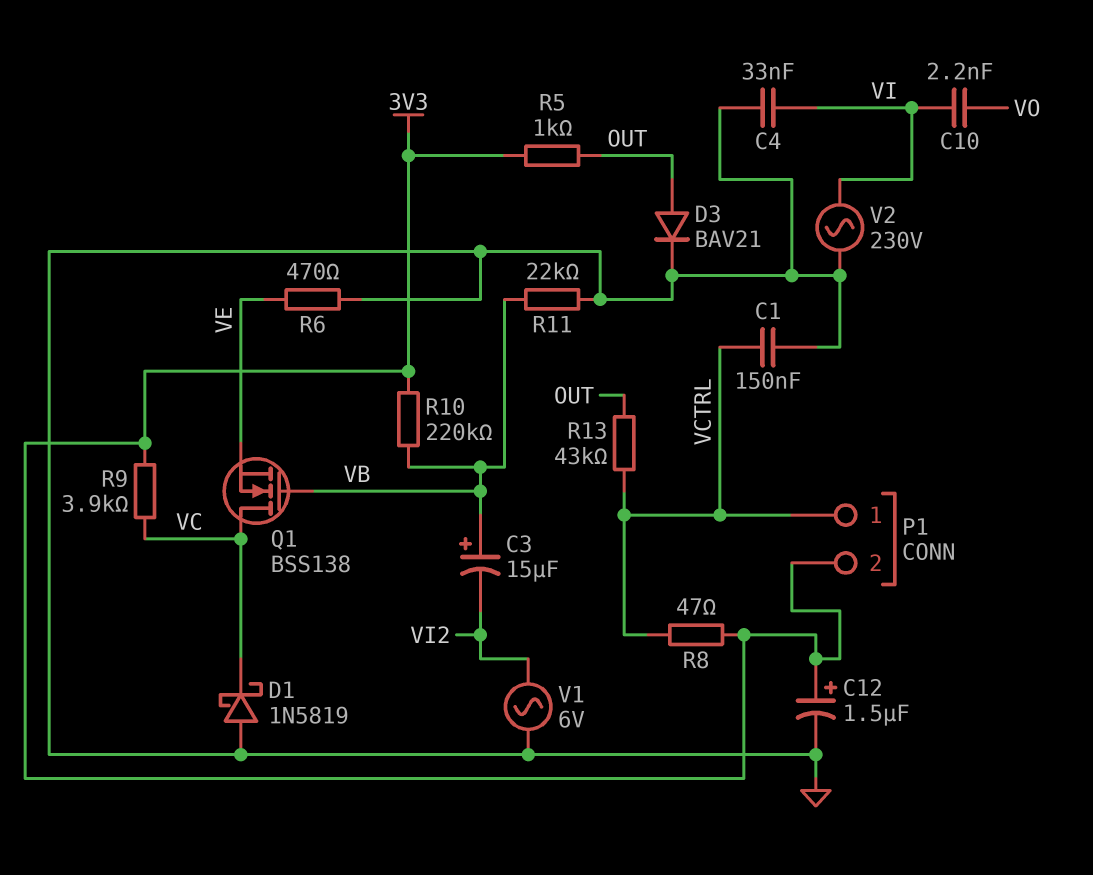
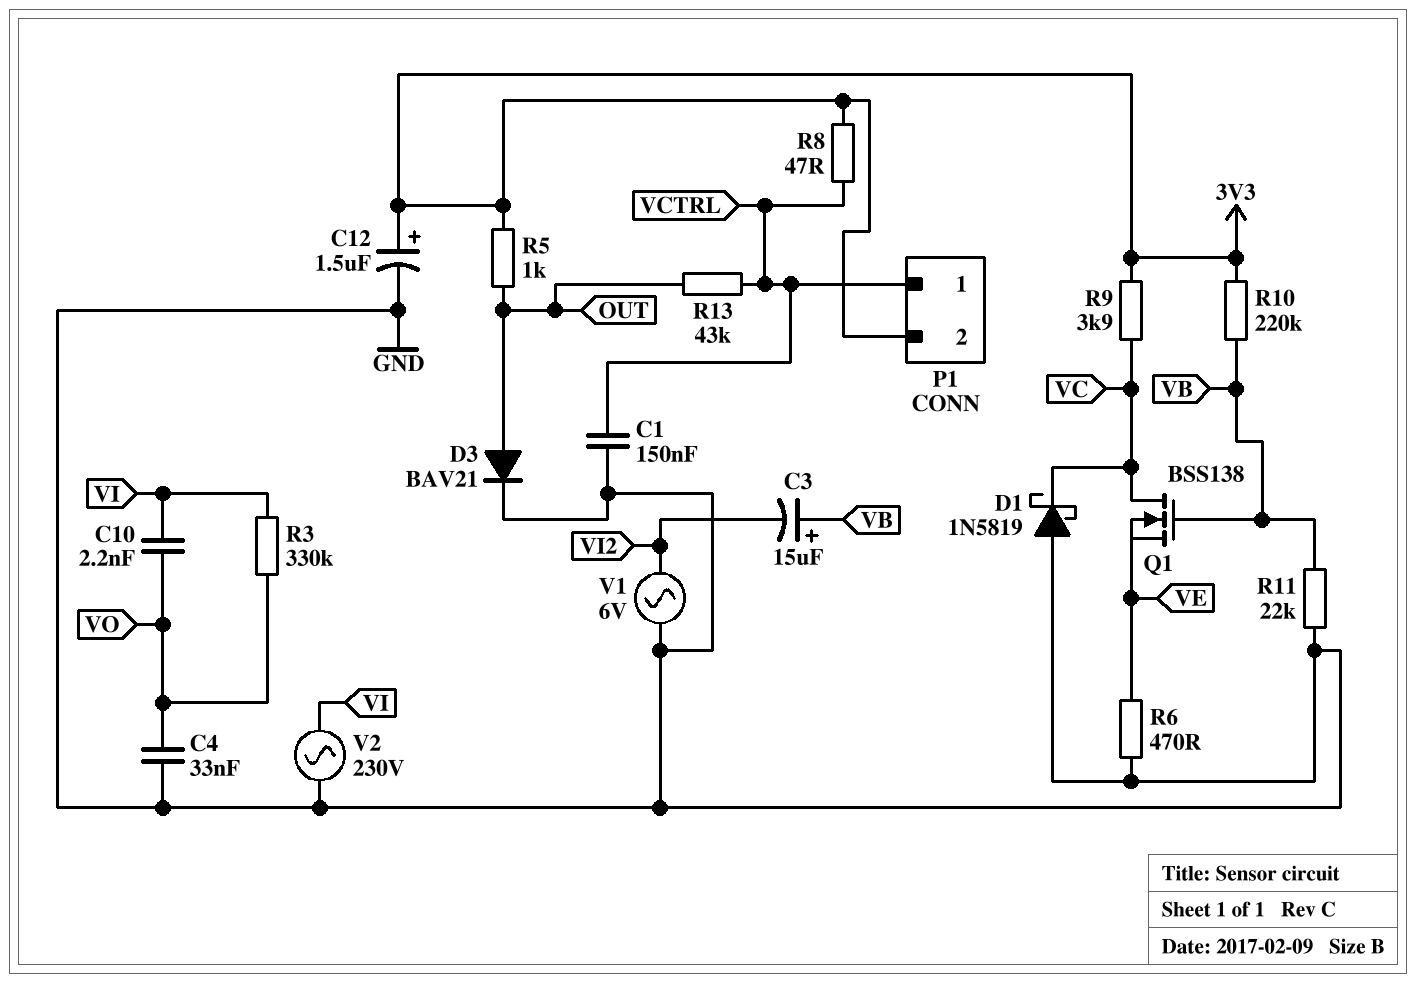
C4: 33nF (GND, VI) -> 33nF (GND, VO)
R3: none -> 330k (VI, VO)

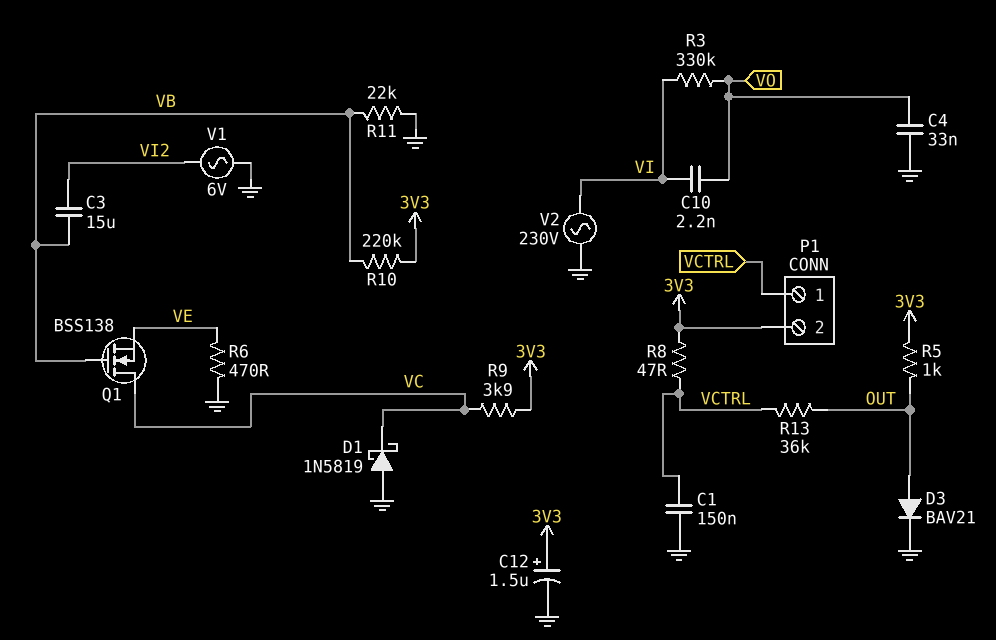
C3: 15uF (plus VB, minus VI2) -> 15uF (VB, VI2)
R13: 43k (OUT, VCTRL) -> 36k (OUT, VCTRL)

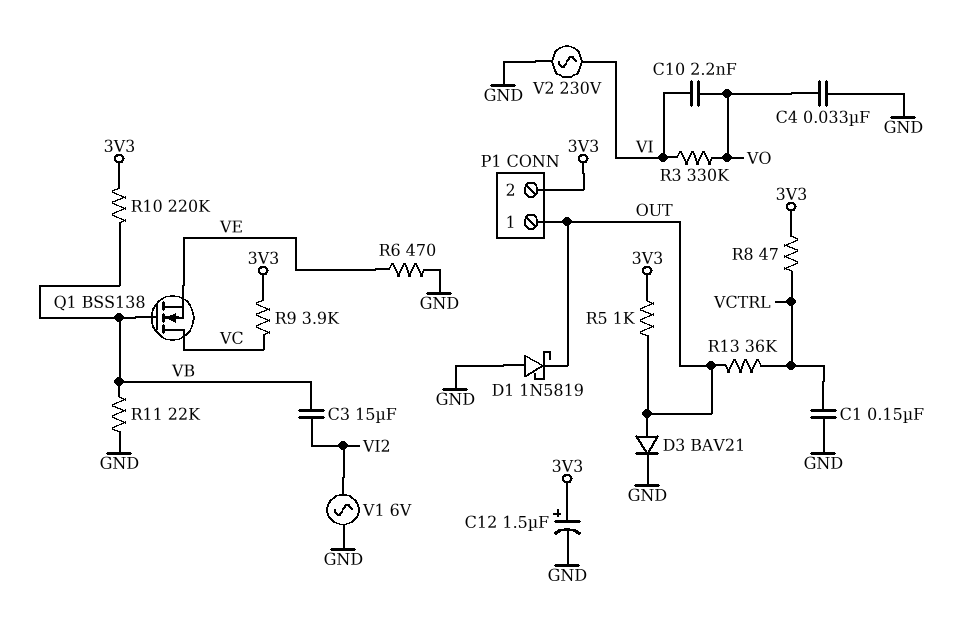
D1: schottky 1N5819 (A GND, K VC) -> schottky 1N5819 (A GND, K OUT)
P1 pin 1: VCTRL -> OUT

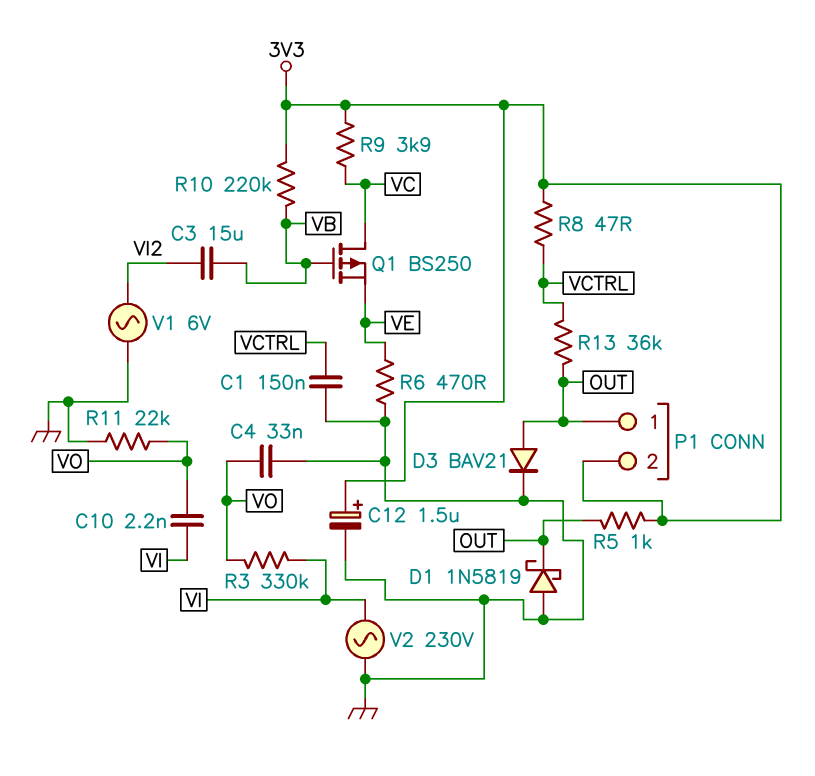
Q1: NMOS BSS138 (G VB, D VC, S VE) -> PMOS BS250 (G VB, D VC, S VE)
R11: 22k (GND, VB) -> 22k (GND, VO)

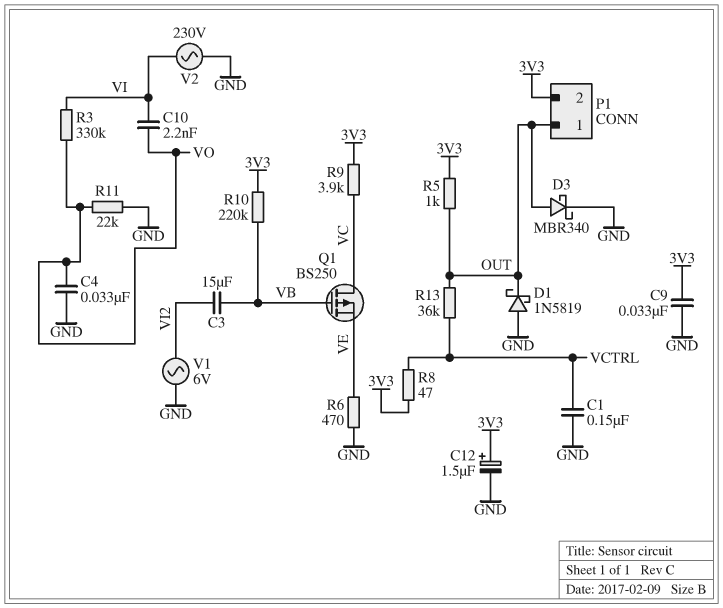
C9: none -> 33nF (3V3, GND)
D3: diode BAV21 (A OUT, K GND) -> schottky MBR340 (A OUT, K GND)

